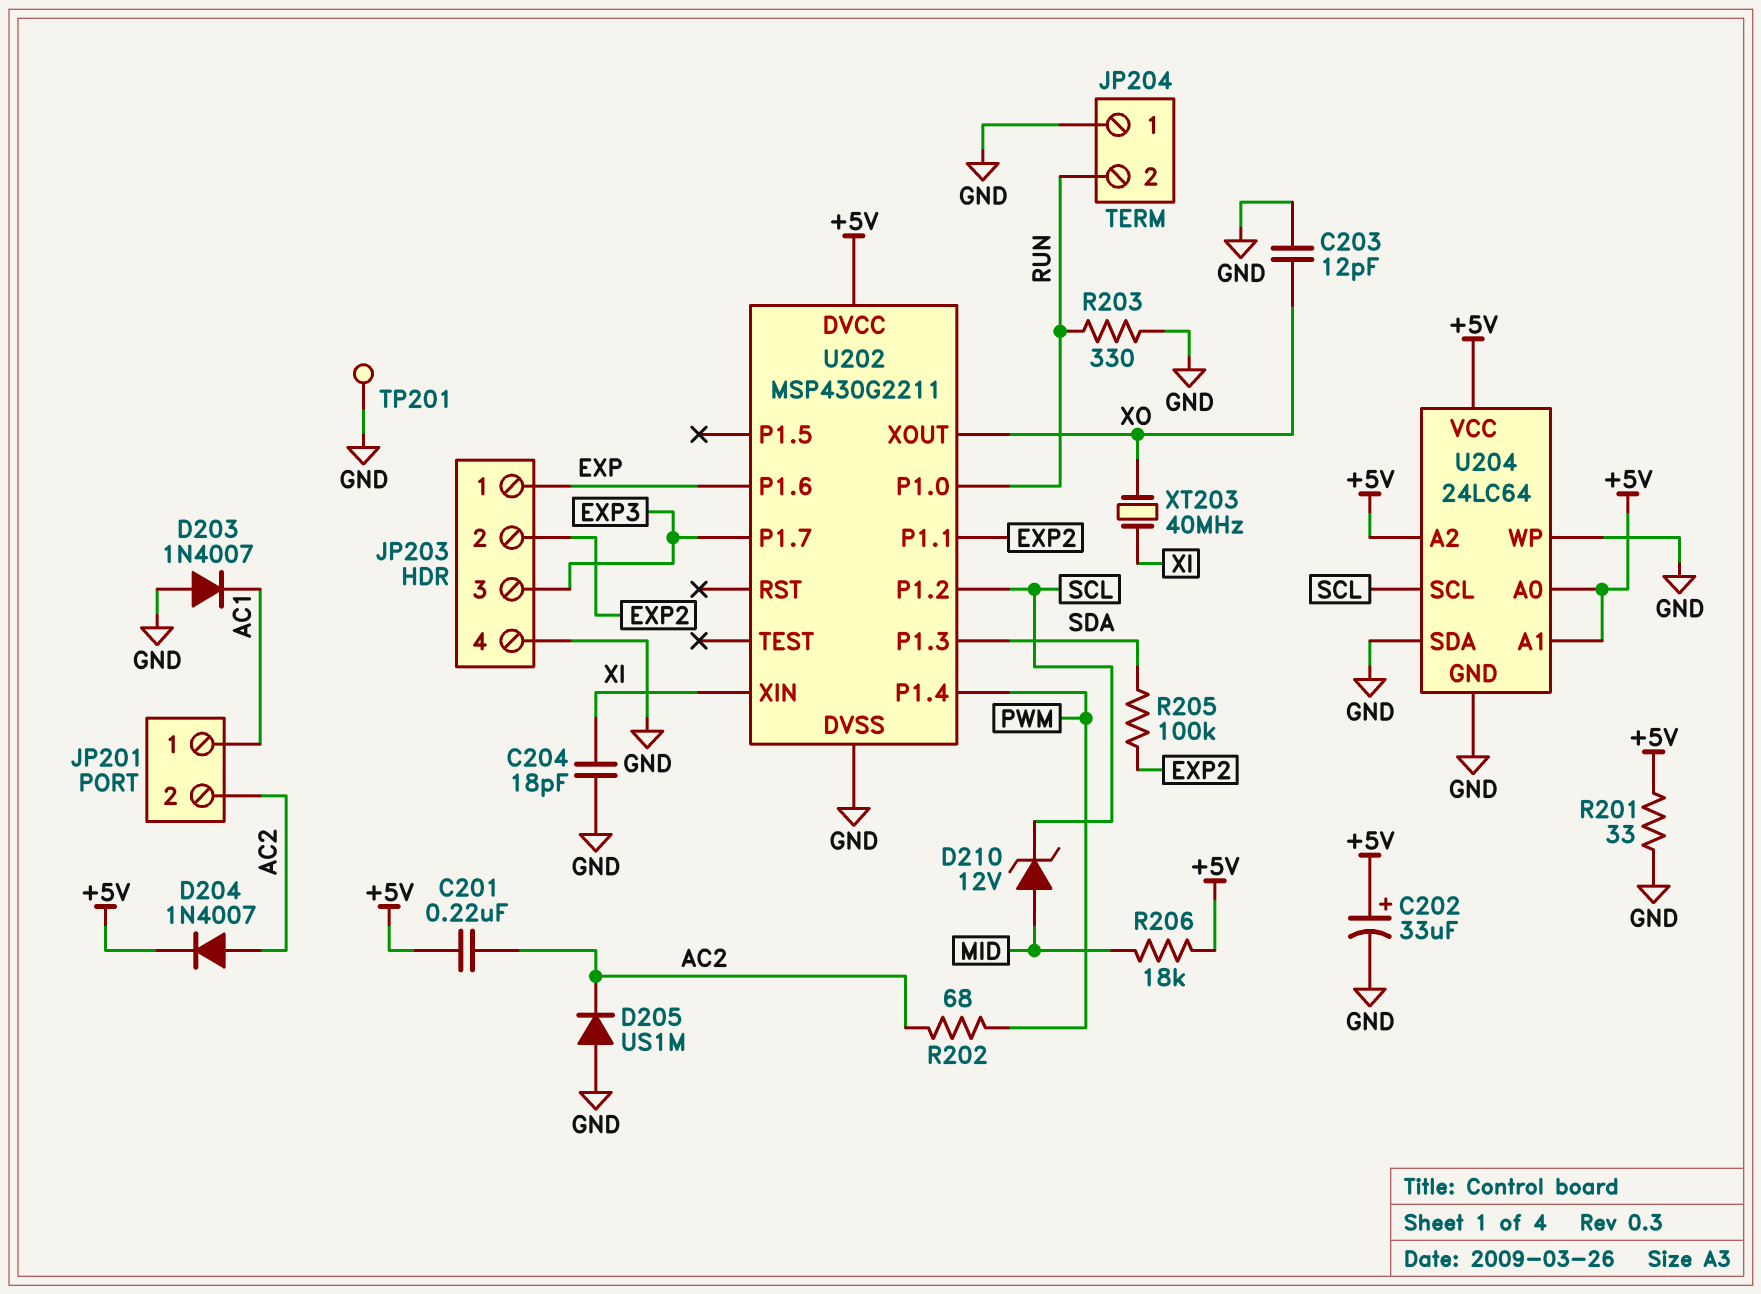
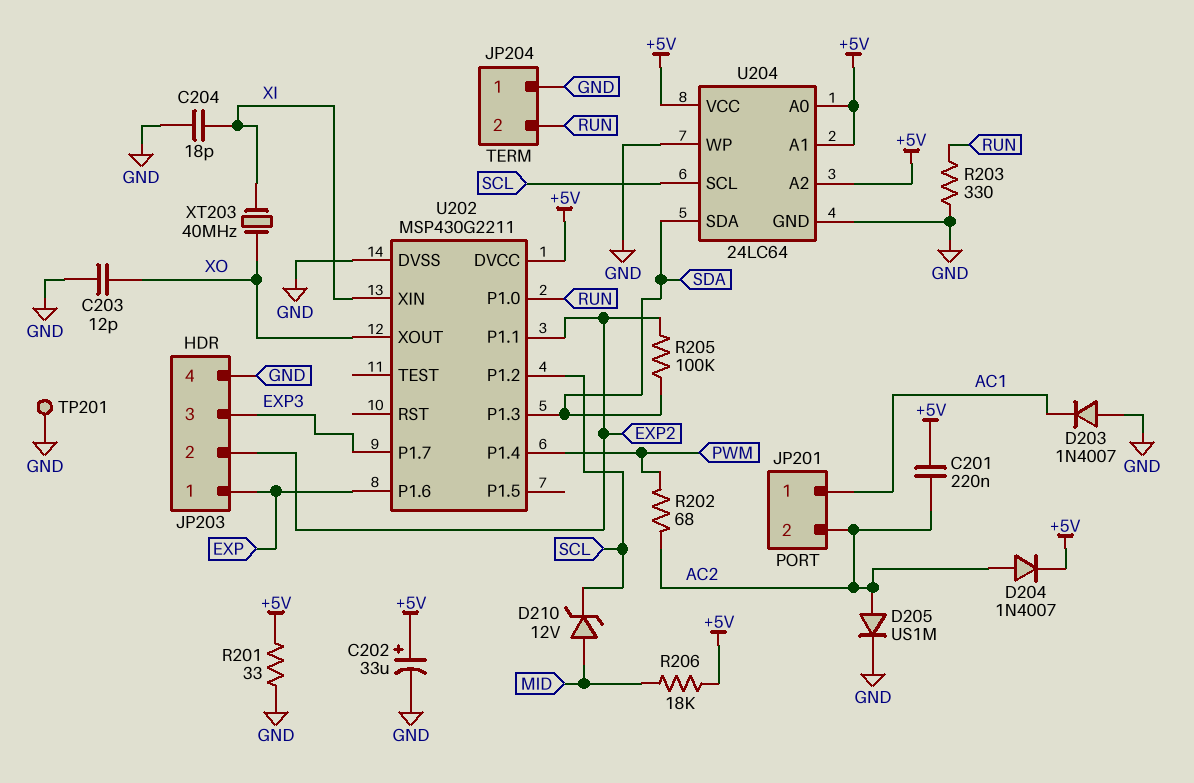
D205: diode US1M (A GND, K AC2) -> diode US1M (A AC2, K GND)
U204 pin SDA: GND -> SDA

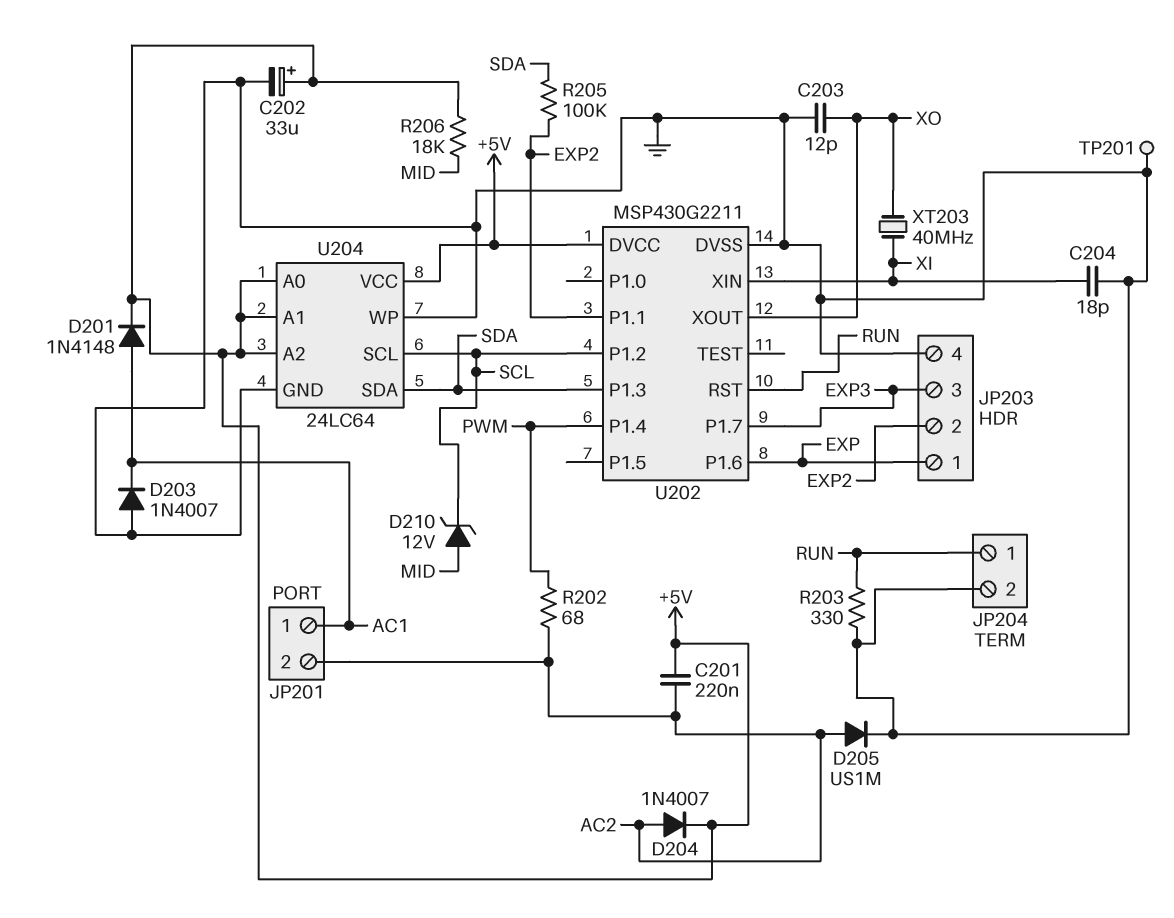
D201: none -> diode 1N4148 (A AC1, K +5V)
JP204 pin 1: GND -> RUN
JP204 pin 2: RUN -> GND
R201: 33 (+5V, GND) -> none
U202 pin P1.0: RUN -> none
U202 pin RST: none -> RUN

